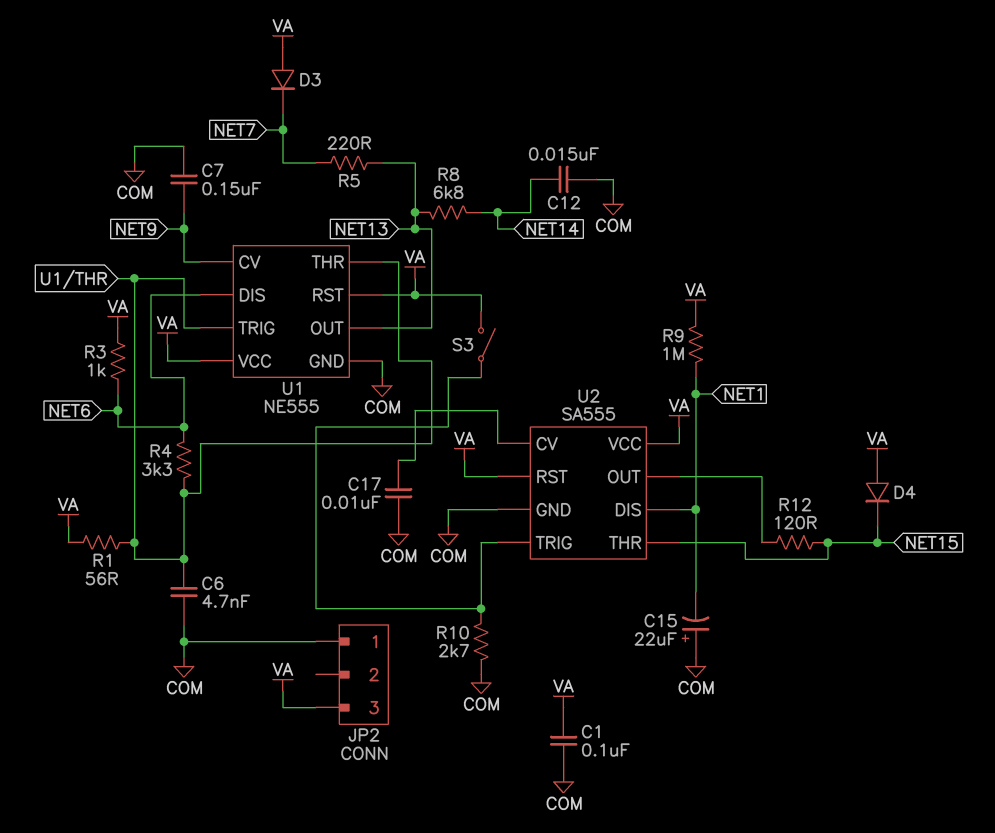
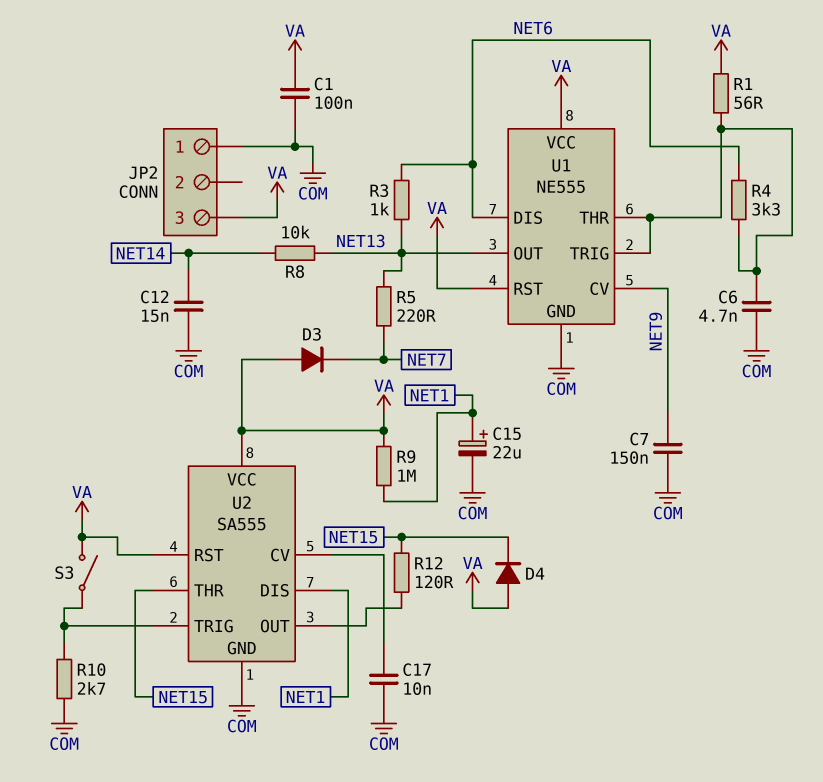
C15: 22uF (plus COM, minus NET1) -> 22uF (plus NET1, minus COM)
R3: 1k (NET6, VA) -> 1k (NET6, NET13)
R8: 6.8k (NET13, NET14) -> 10k (NET13, NET14)

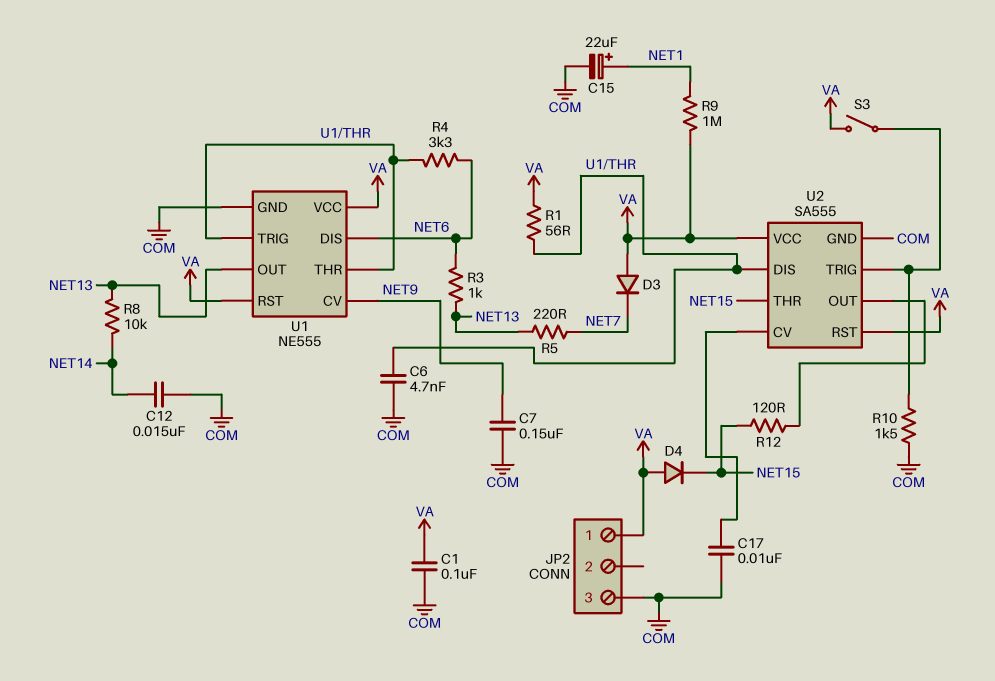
JP2 pin 1: COM -> VA
JP2 pin 3: VA -> COM
R10: 2.7k (COM, U2/TRIG) -> 1.5k (COM, U2/TRIG)
U2 pin DIS: NET1 -> U1/THR

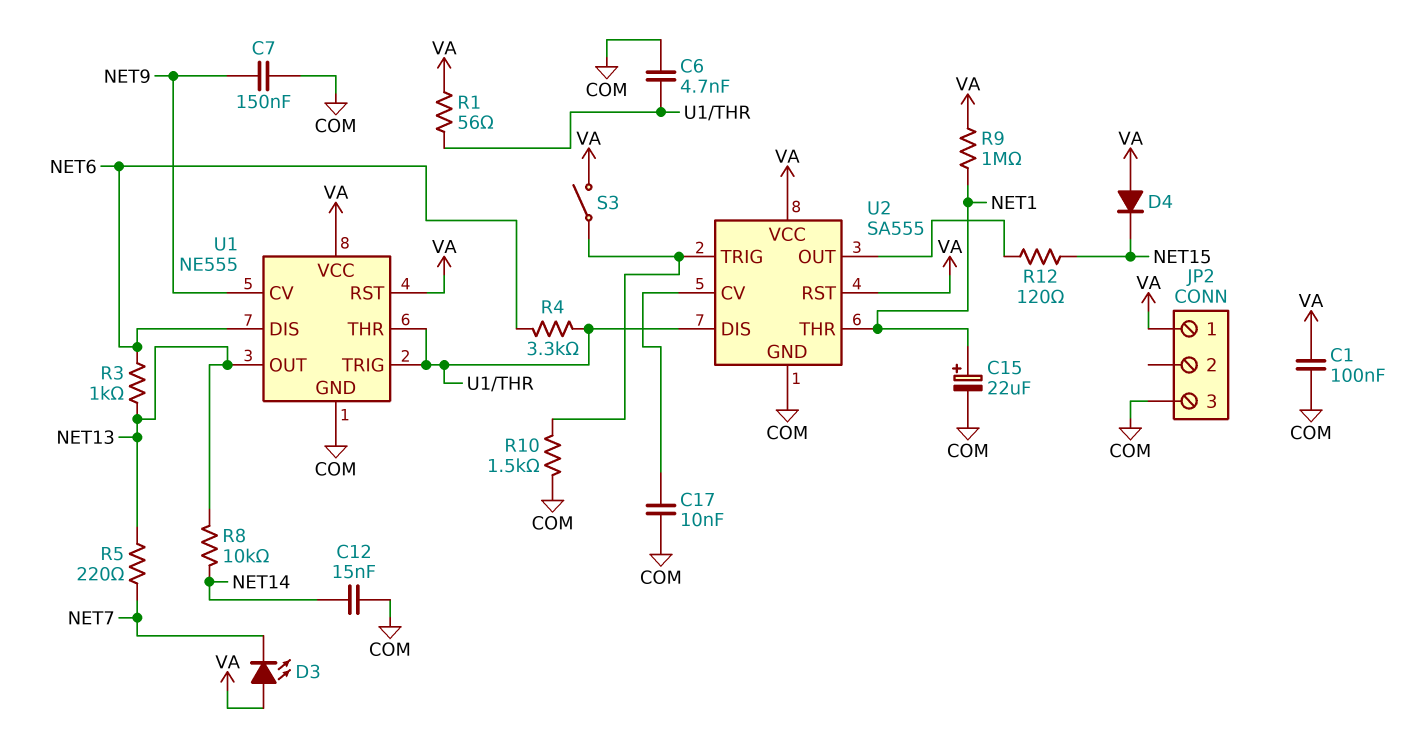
D3: diode (A VA, K NET7) -> LED (A VA, K NET7)
U2 pin THR: NET15 -> NET1

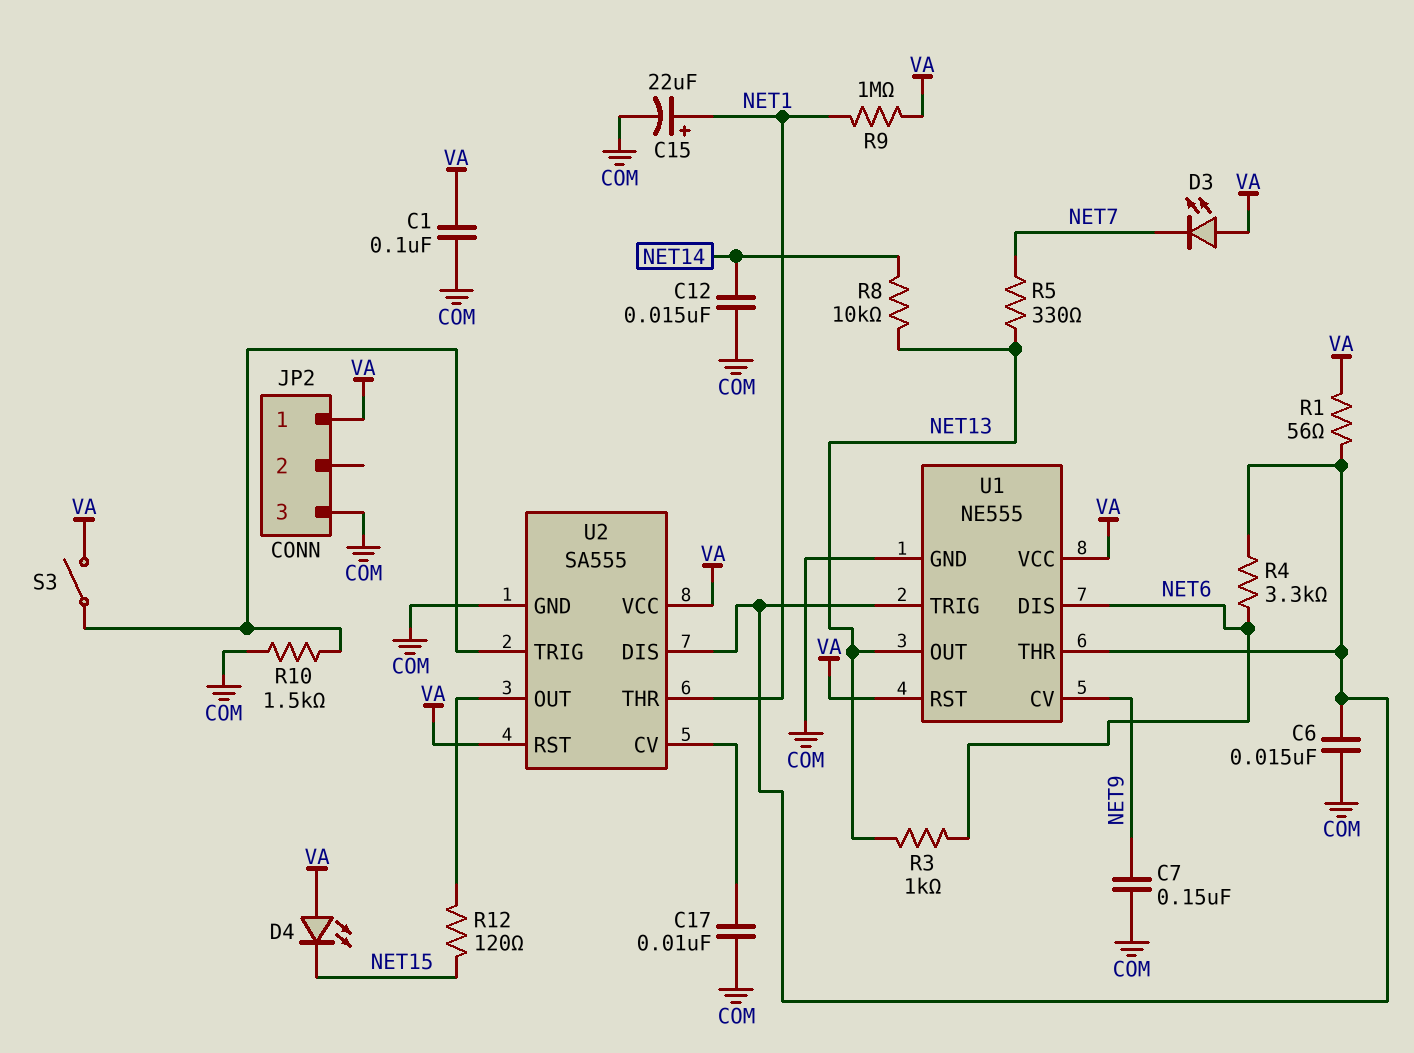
C6: 4.7nF (COM, U1/THR) -> 15nF (COM, U1/THR)
D4: diode (A VA, K NET15) -> LED (A VA, K NET15)
R5: 220 (NET7, NET13) -> 330 (NET7, NET13)

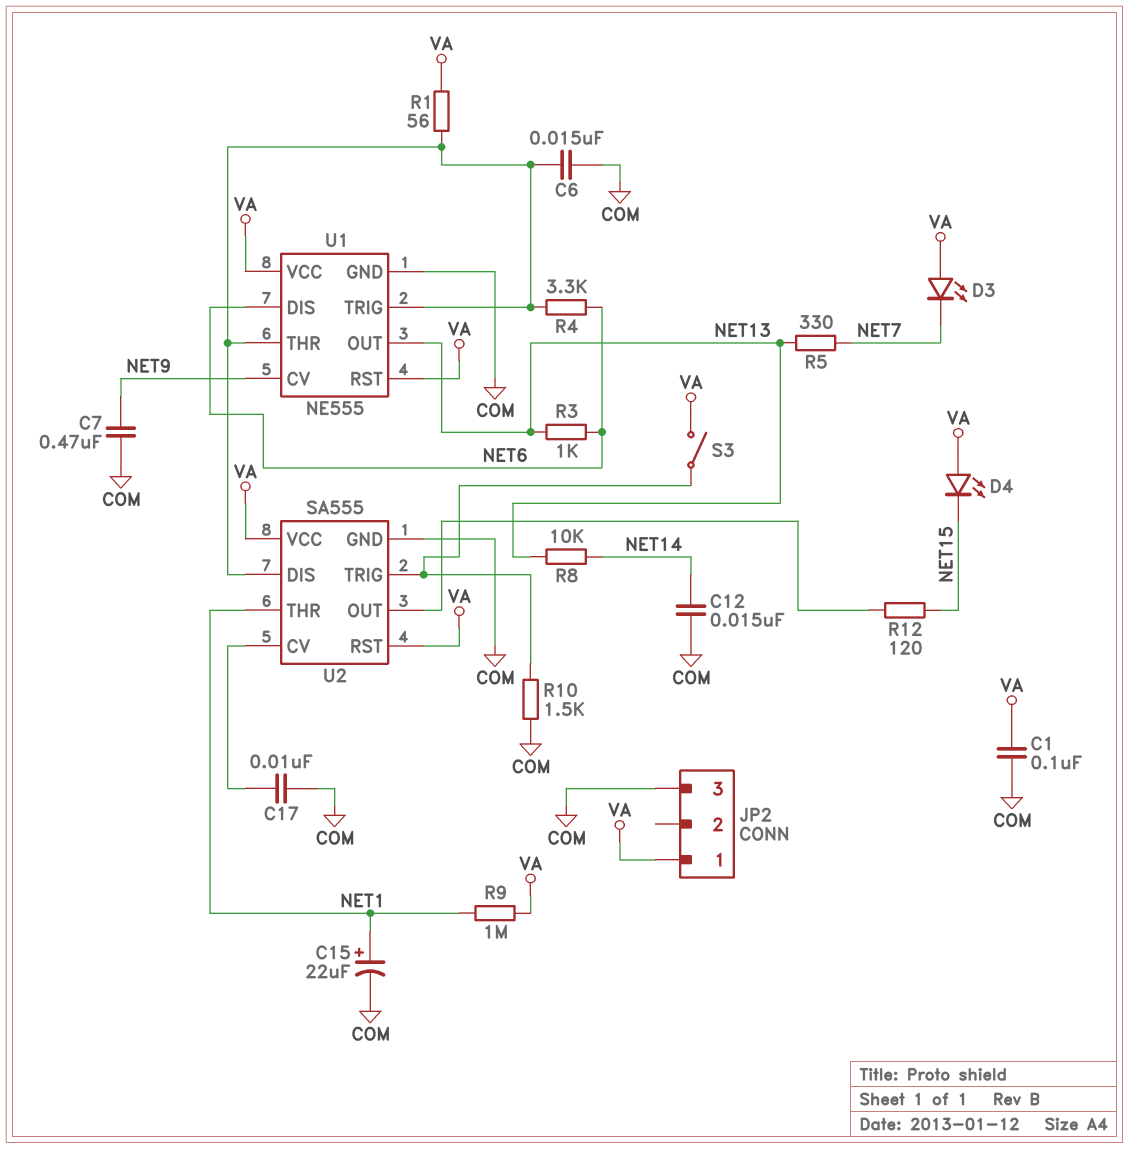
C7: 150nF (COM, NET9) -> 470nF (COM, NET9)

